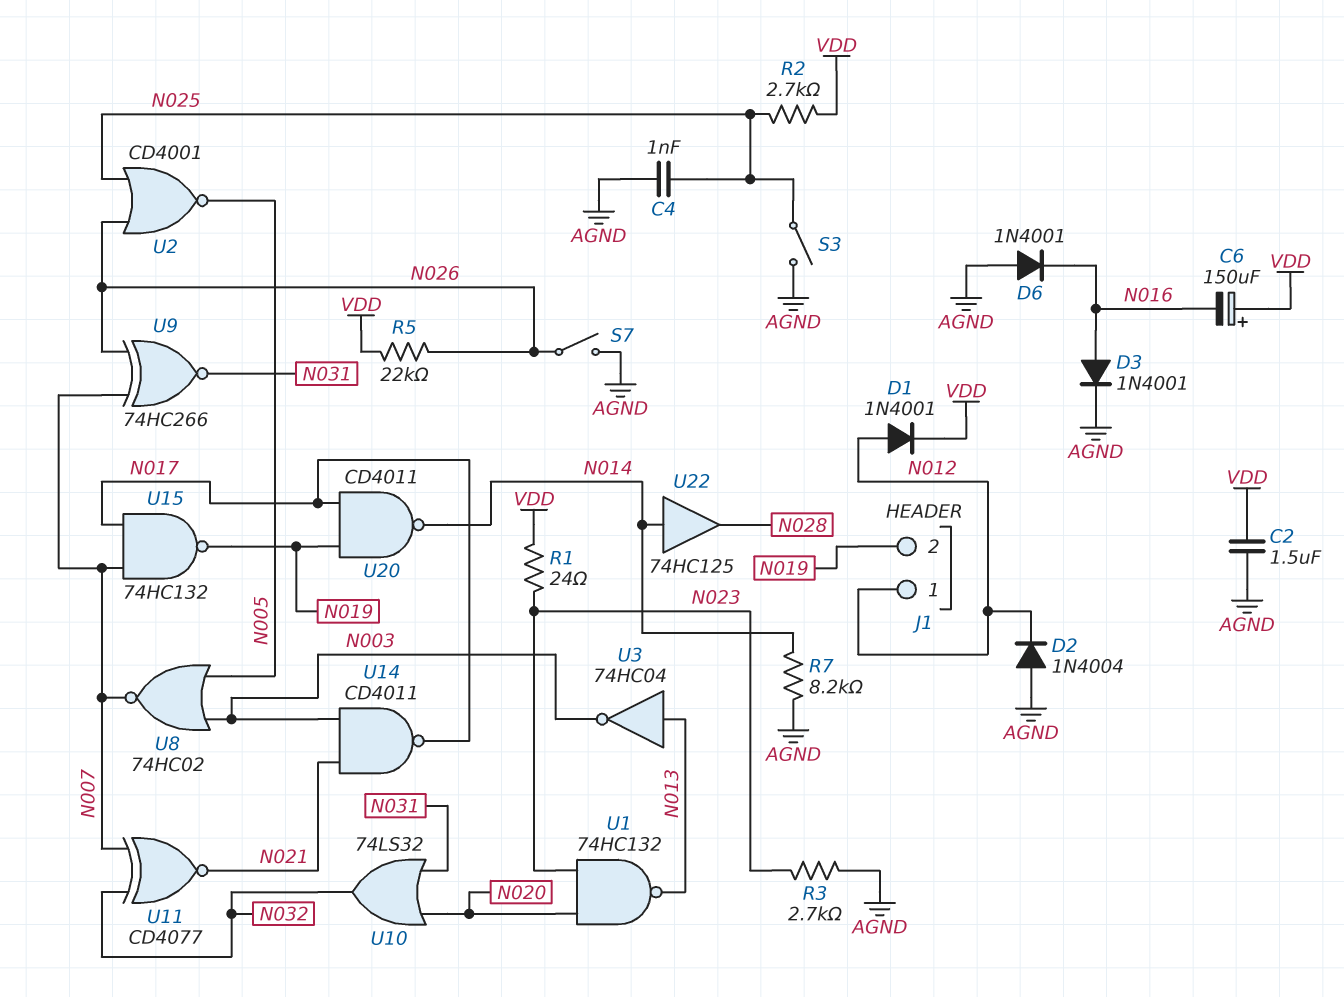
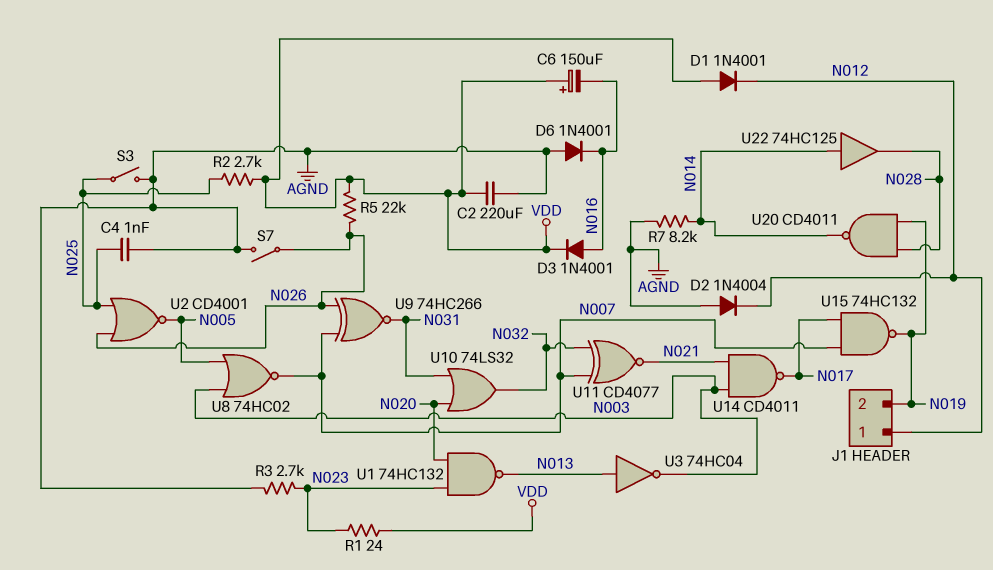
C2: 1.5uF (AGND, VDD) -> 220uF (AGND, VDD)
D1: diode 1N4001 (A N012, K VDD) -> diode 1N4001 (A VDD, K N012)
D3: diode 1N4001 (A N016, K AGND) -> diode 1N4001 (A N016, K VDD)
U20: NAND CD4011 (in N017, in N019, out N014) -> NAND CD4011 (in N019, in N028, out N014)

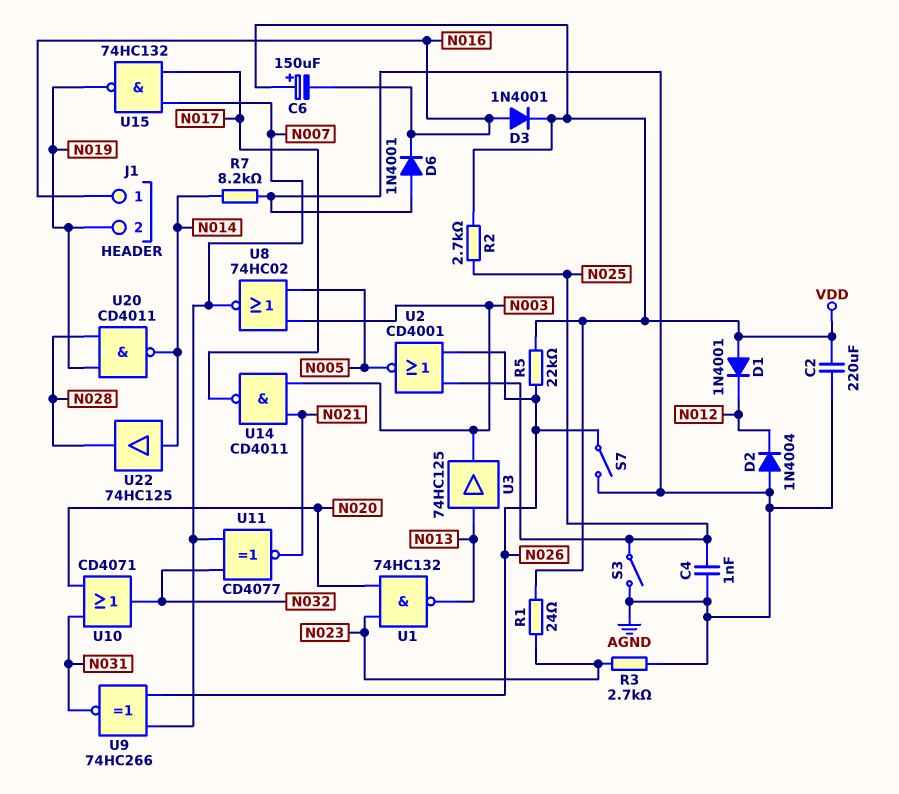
J1 pin 1: N012 -> N016
U3: NOT 74HC04 (in N013, out N003) -> buffer 74HC125 (in N013, out N003)
U10: OR 74LS32 (in N020, in N031, out N032) -> OR CD4071 (in N020, in N031, out N032)

